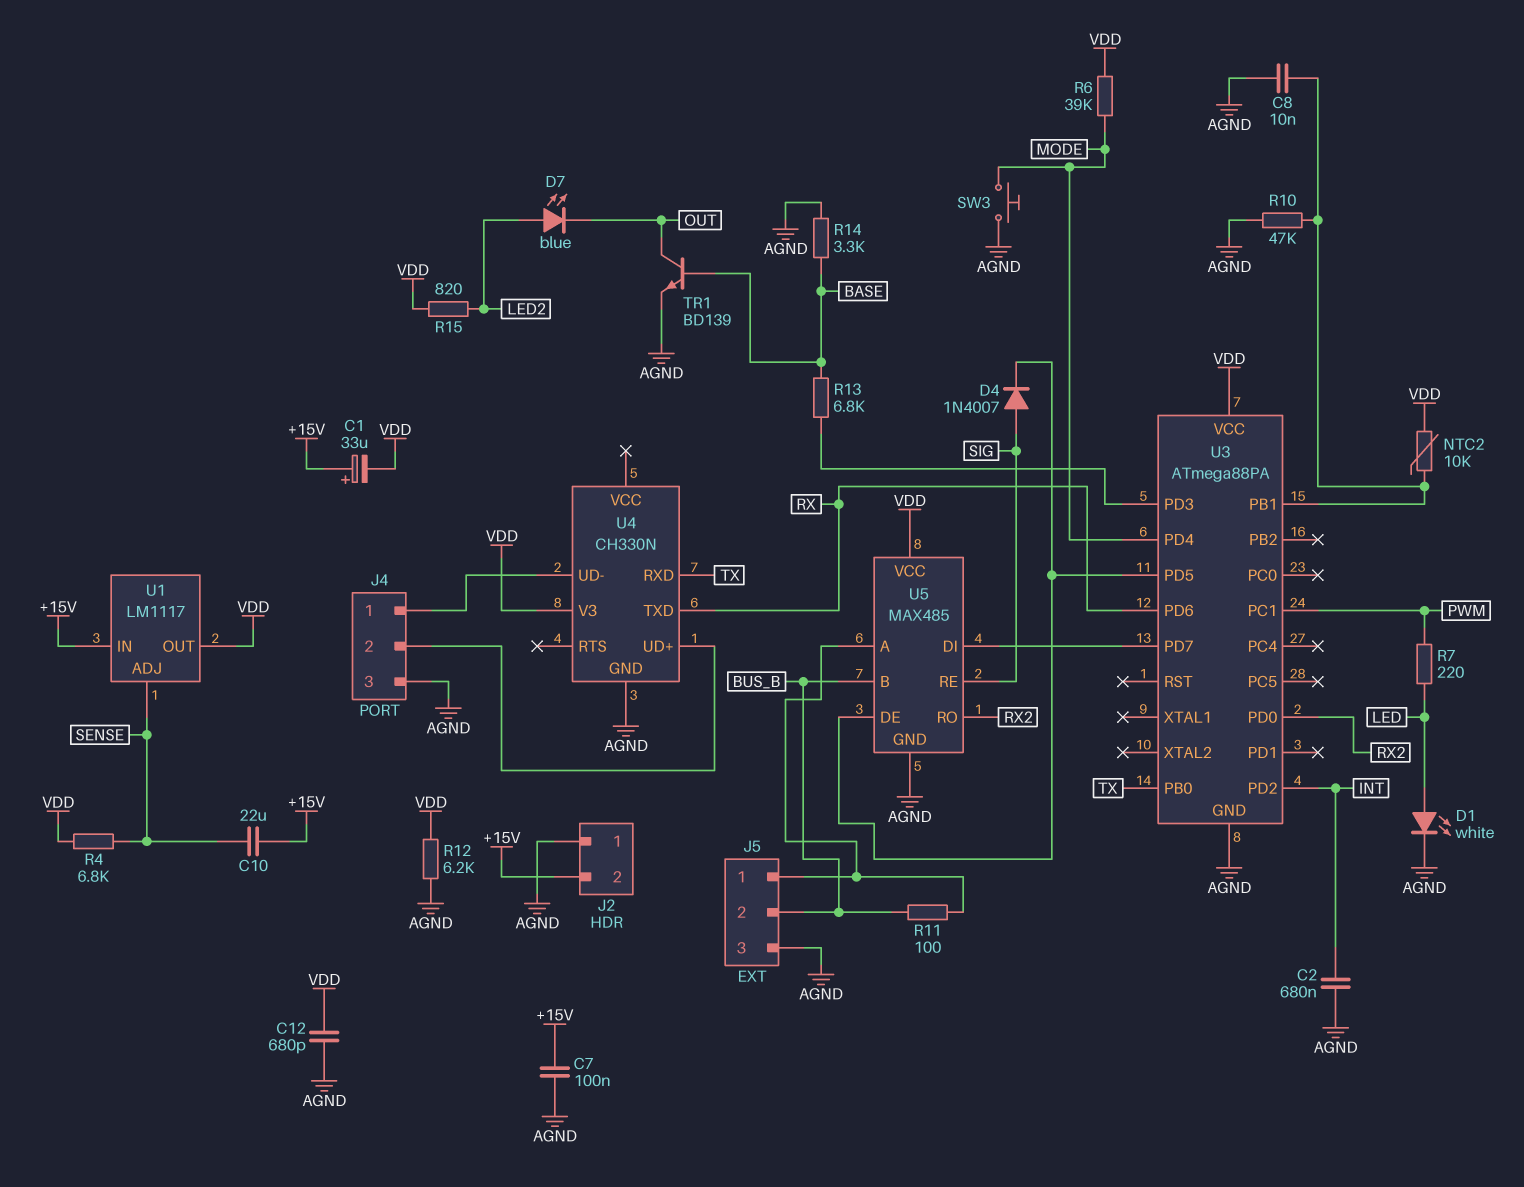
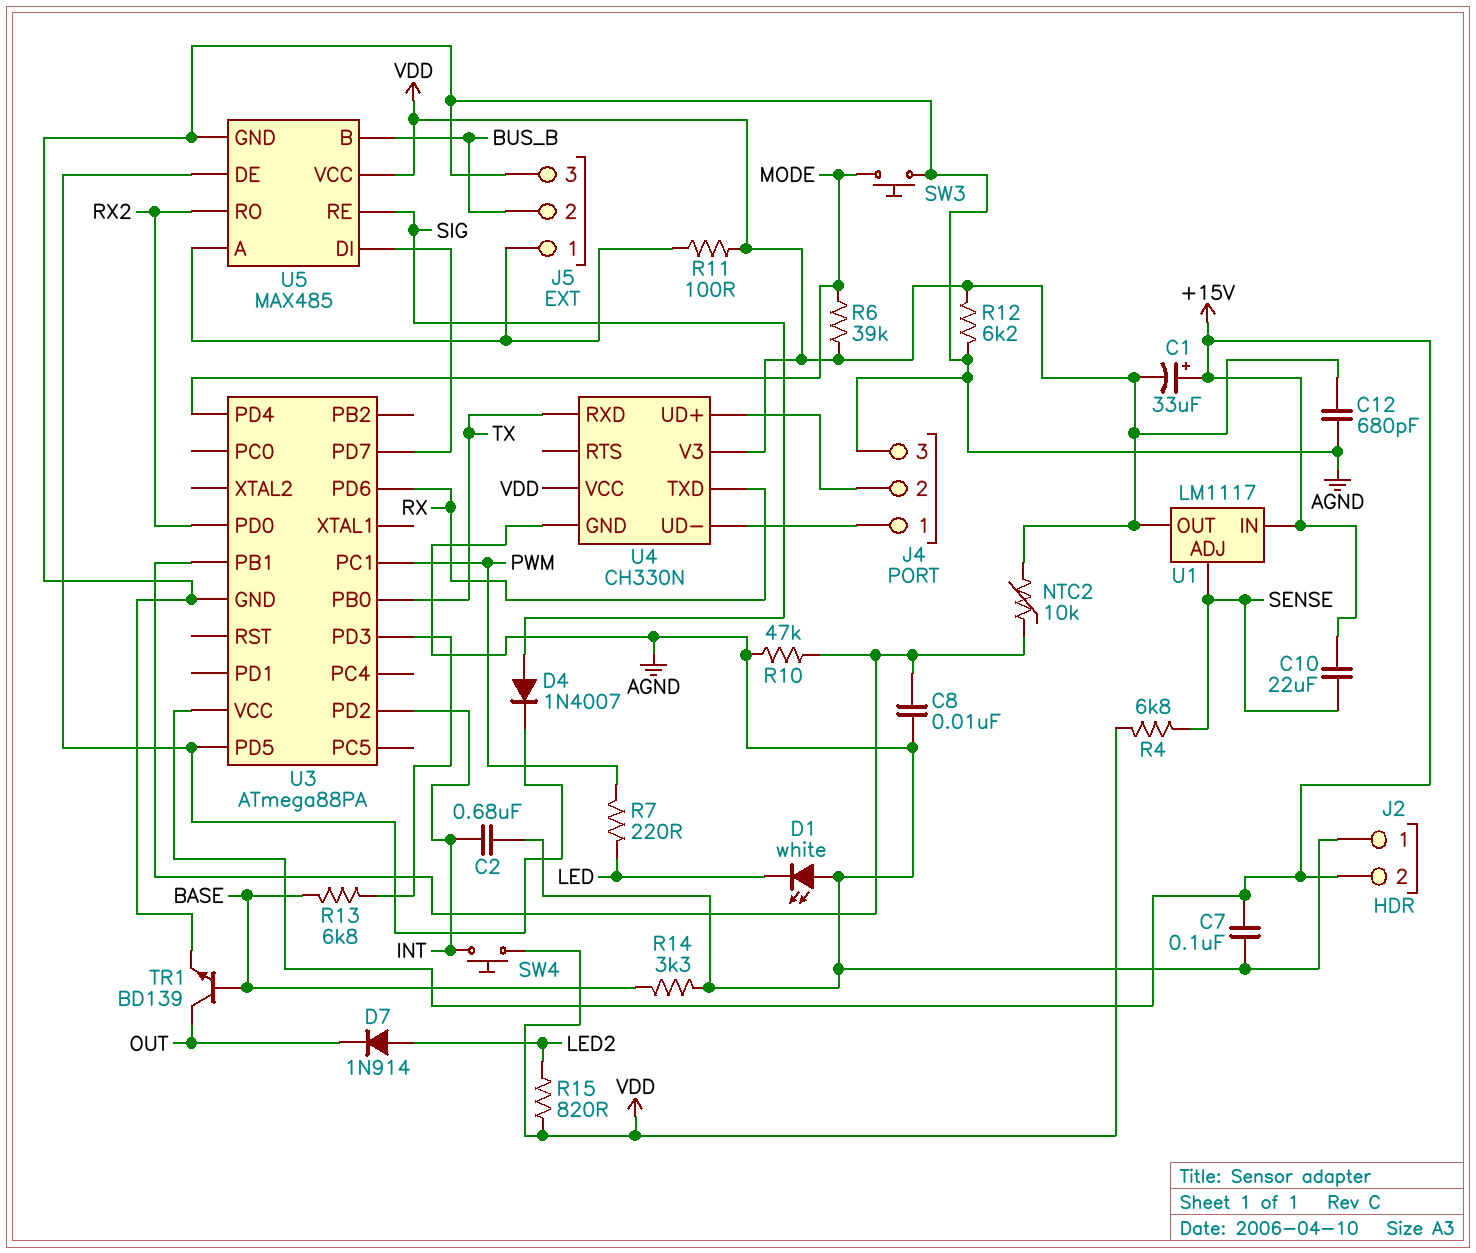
D1: LED white (A LED, K AGND) -> LED white (A AGND, K LED)
D7: LED blue (A LED2, K OUT) -> diode 1N914 (A LED2, K OUT)
R11: 100 (BUS_B, J5/1) -> 100 (J5/1, VDD)
SW4: none -> button (INT, VDD)
U3 pin VCC: VDD -> +15V
U4 pin VCC: none -> VDD

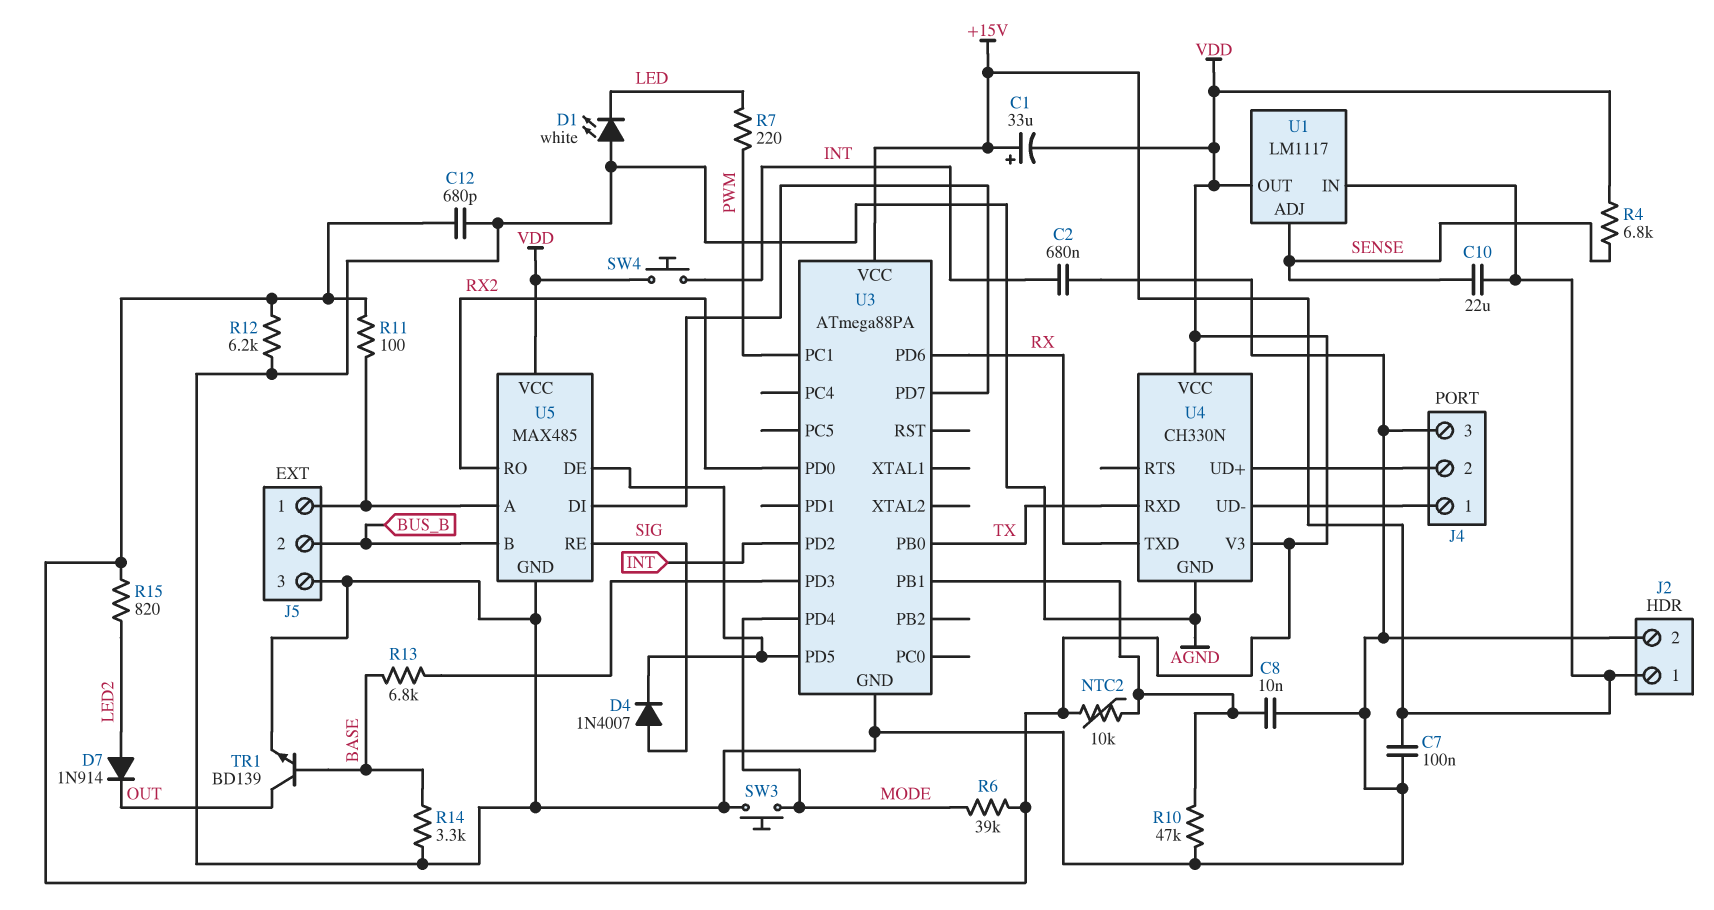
J2 pin 1: AGND -> +15V
J2 pin 2: +15V -> AGND

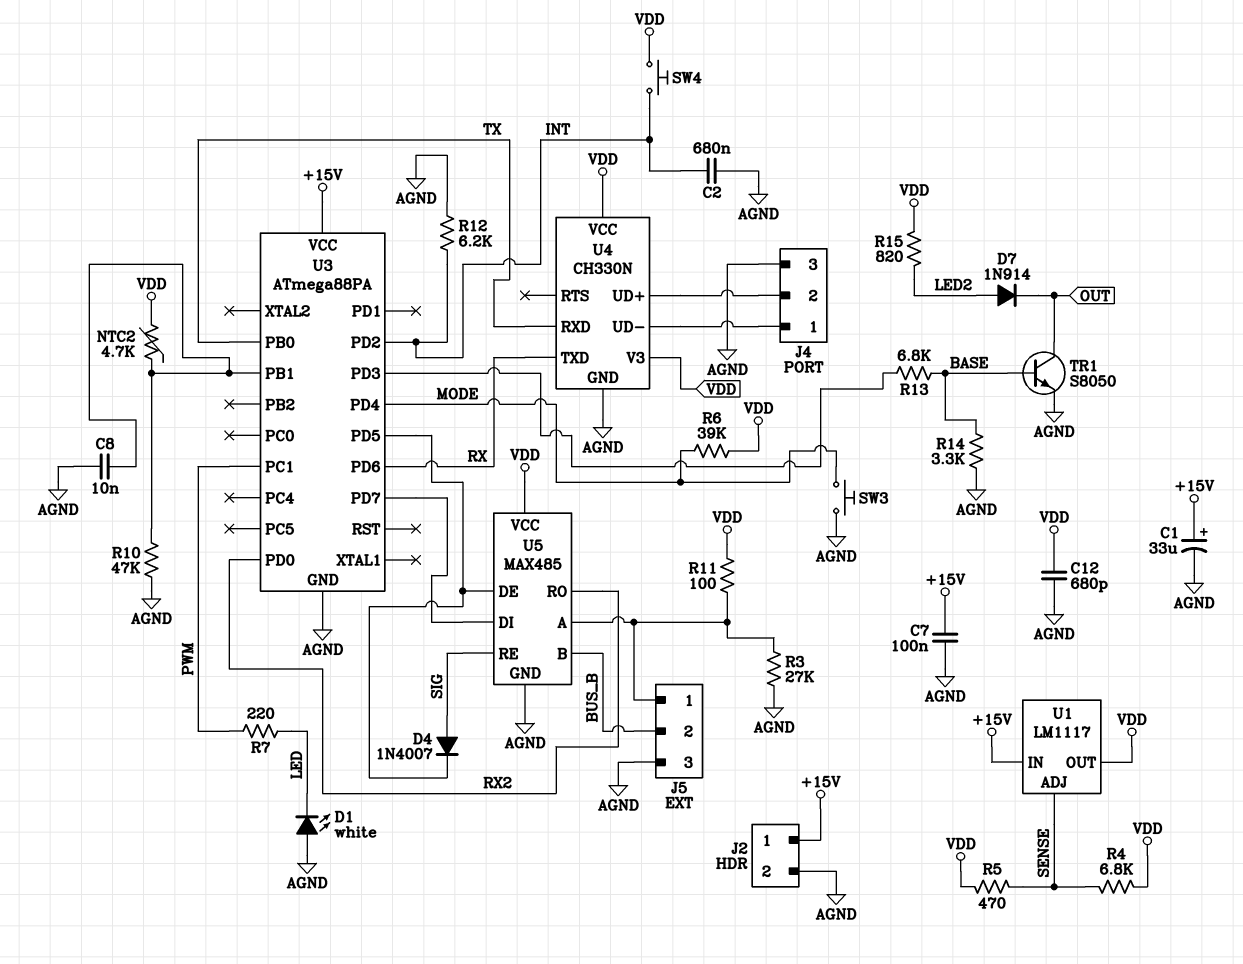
C1: 33uF (plus +15V, minus VDD) -> 33uF (plus +15V, minus AGND)
C10: 22uF (+15V, SENSE) -> none
NTC2: 10k (U3/PB1, VDD) -> 4.7k (U3/PB1, VDD)
R3: none -> 27k (AGND, J5/1)
R5: none -> 470 (SENSE, VDD)
R12: 6.2k (AGND, VDD) -> 6.2k (AGND, INT)
TR1: NPN BD139 (B BASE, C OUT, E AGND) -> NPN S8050 (B BASE, C OUT, E AGND)

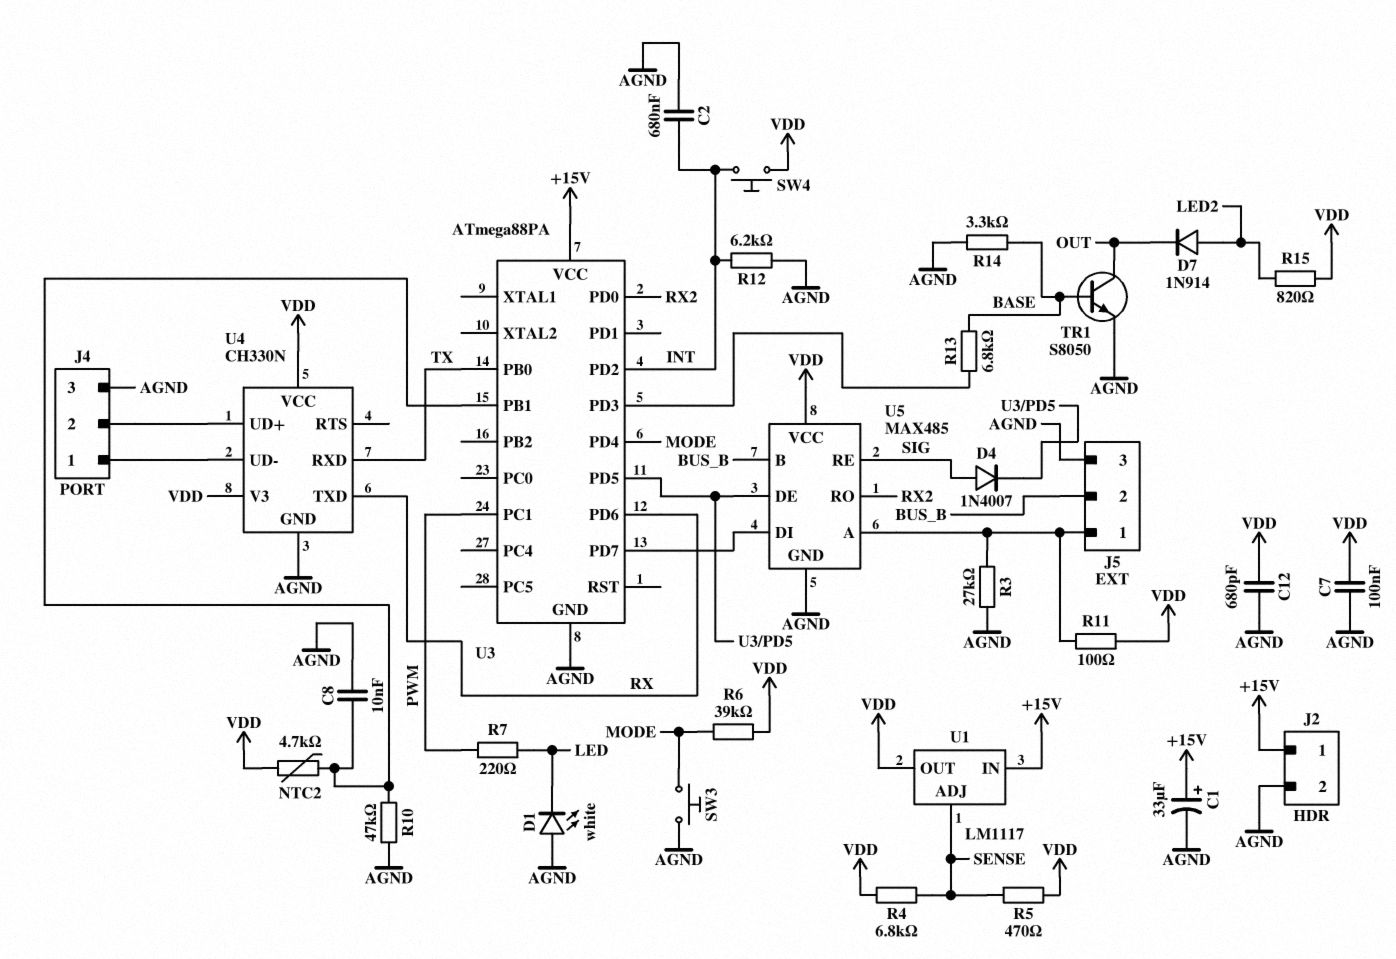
C7: 100nF (+15V, AGND) -> 100nF (AGND, VDD)

